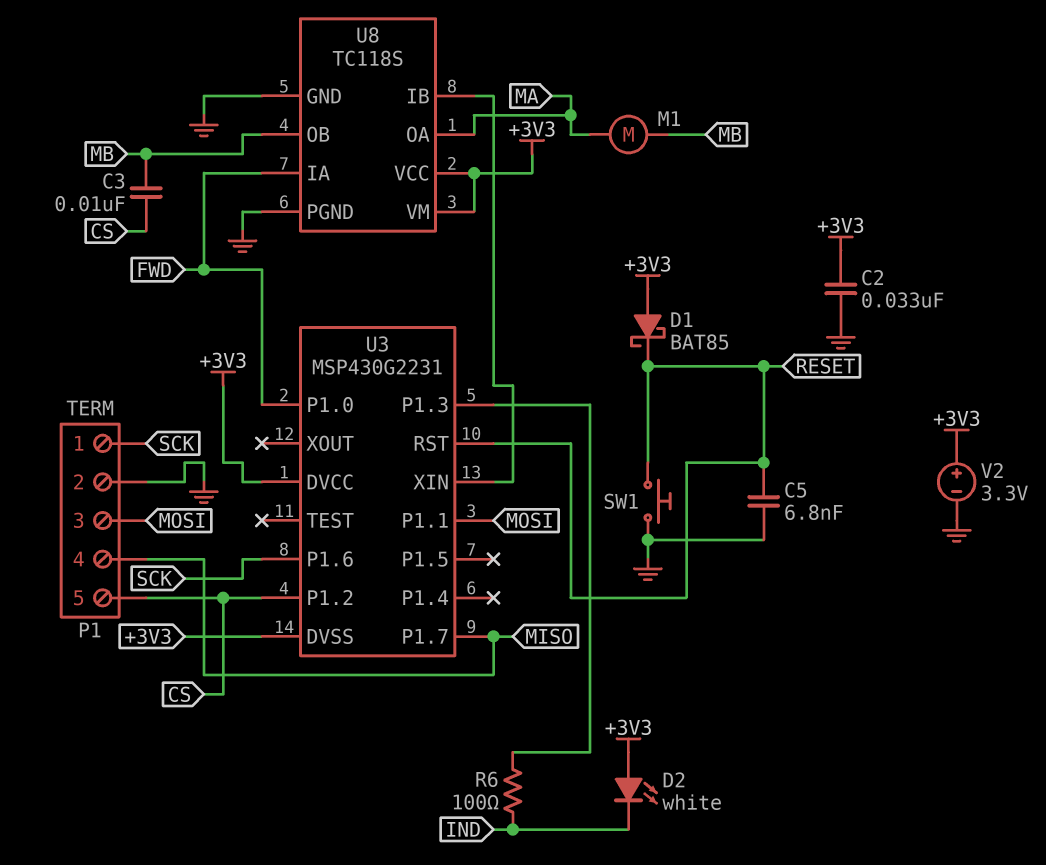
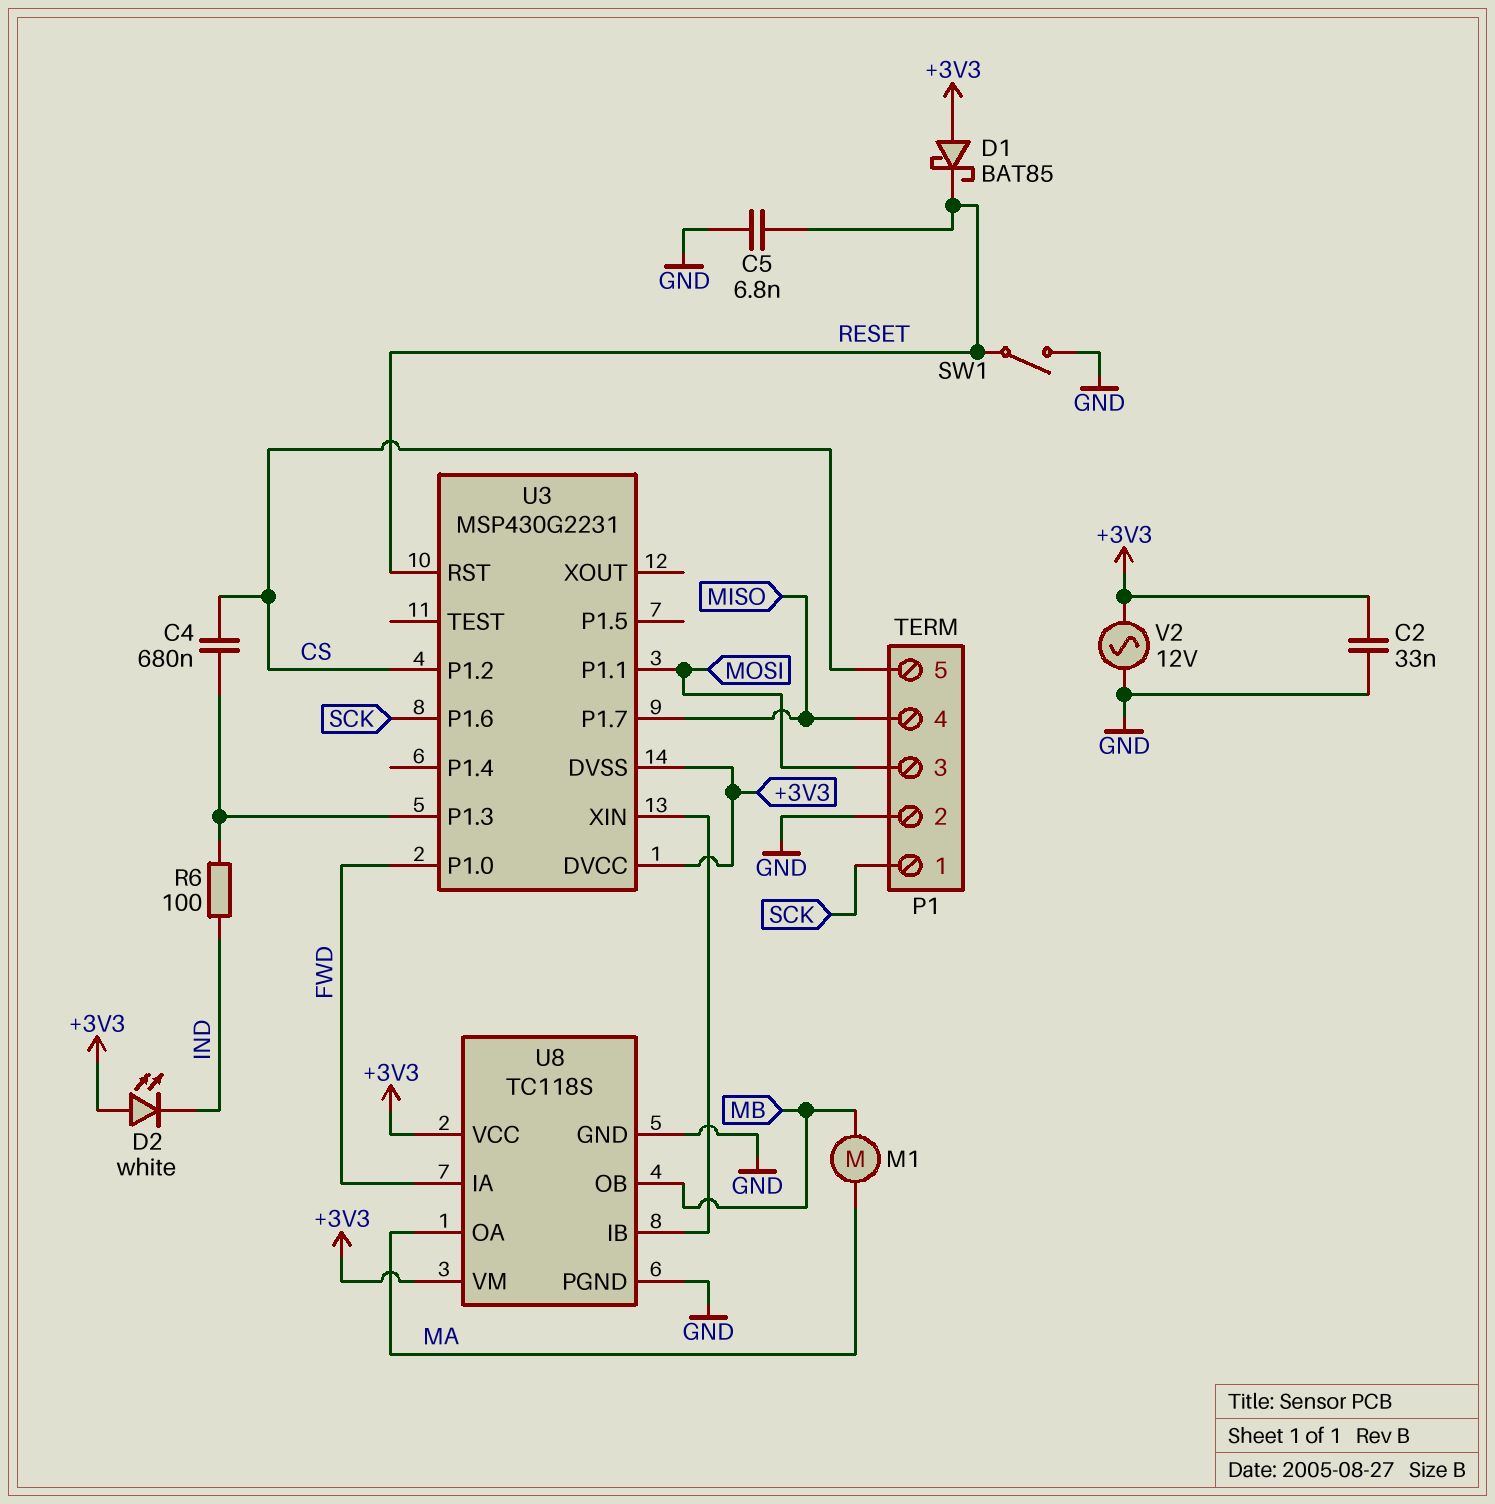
C3: 10nF (CS, MB) -> none
C4: none -> 680nF (CS, U3/P1.3)
SW1: button (GND, RESET) -> switch (GND, RESET)
V2: 3.3V (plus +3V3, minus GND) -> AC 12V (+3V3, GND)

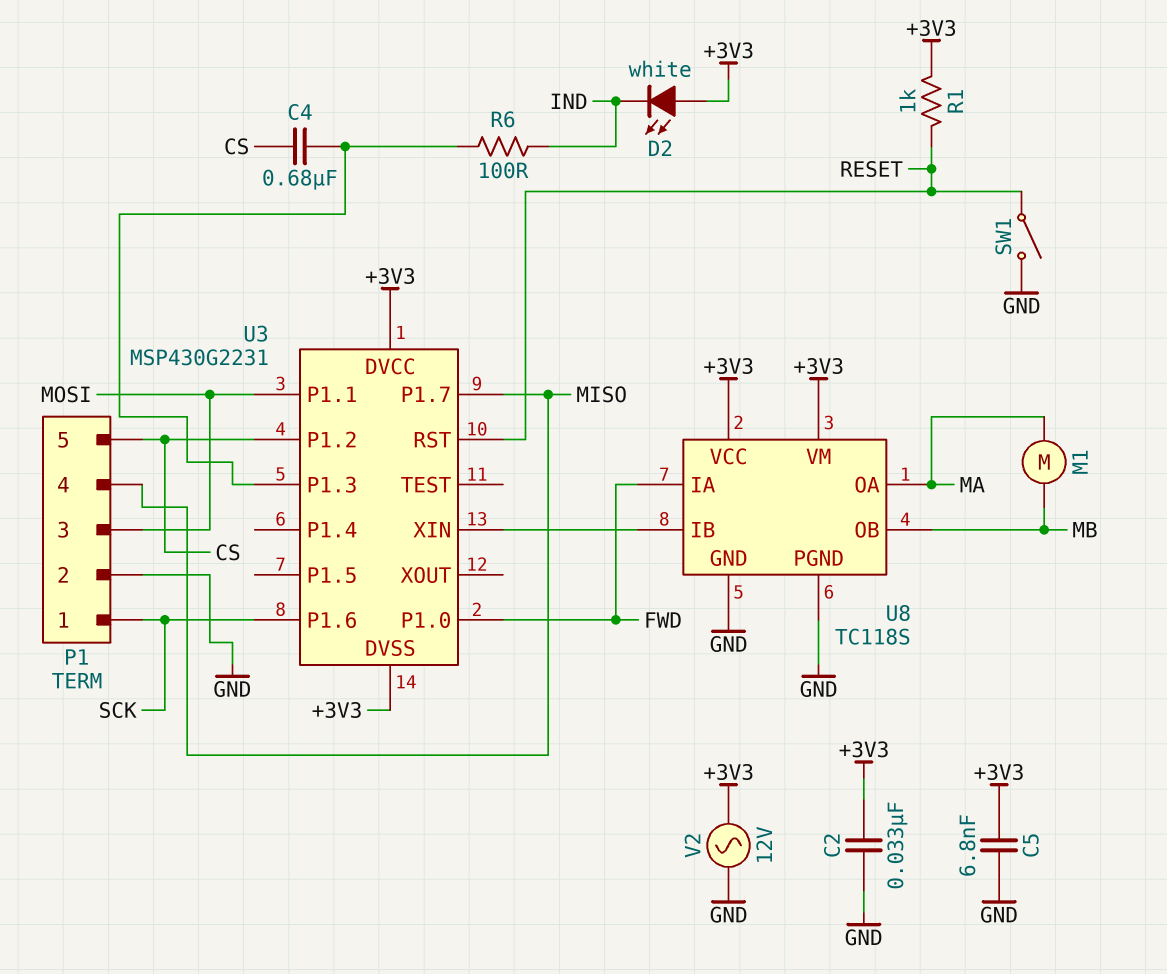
C5: 6.8nF (GND, RESET) -> 6.8nF (+3V3, GND)
D1: schottky BAT85 (A +3V3, K RESET) -> none
R1: none -> 1k (+3V3, RESET)

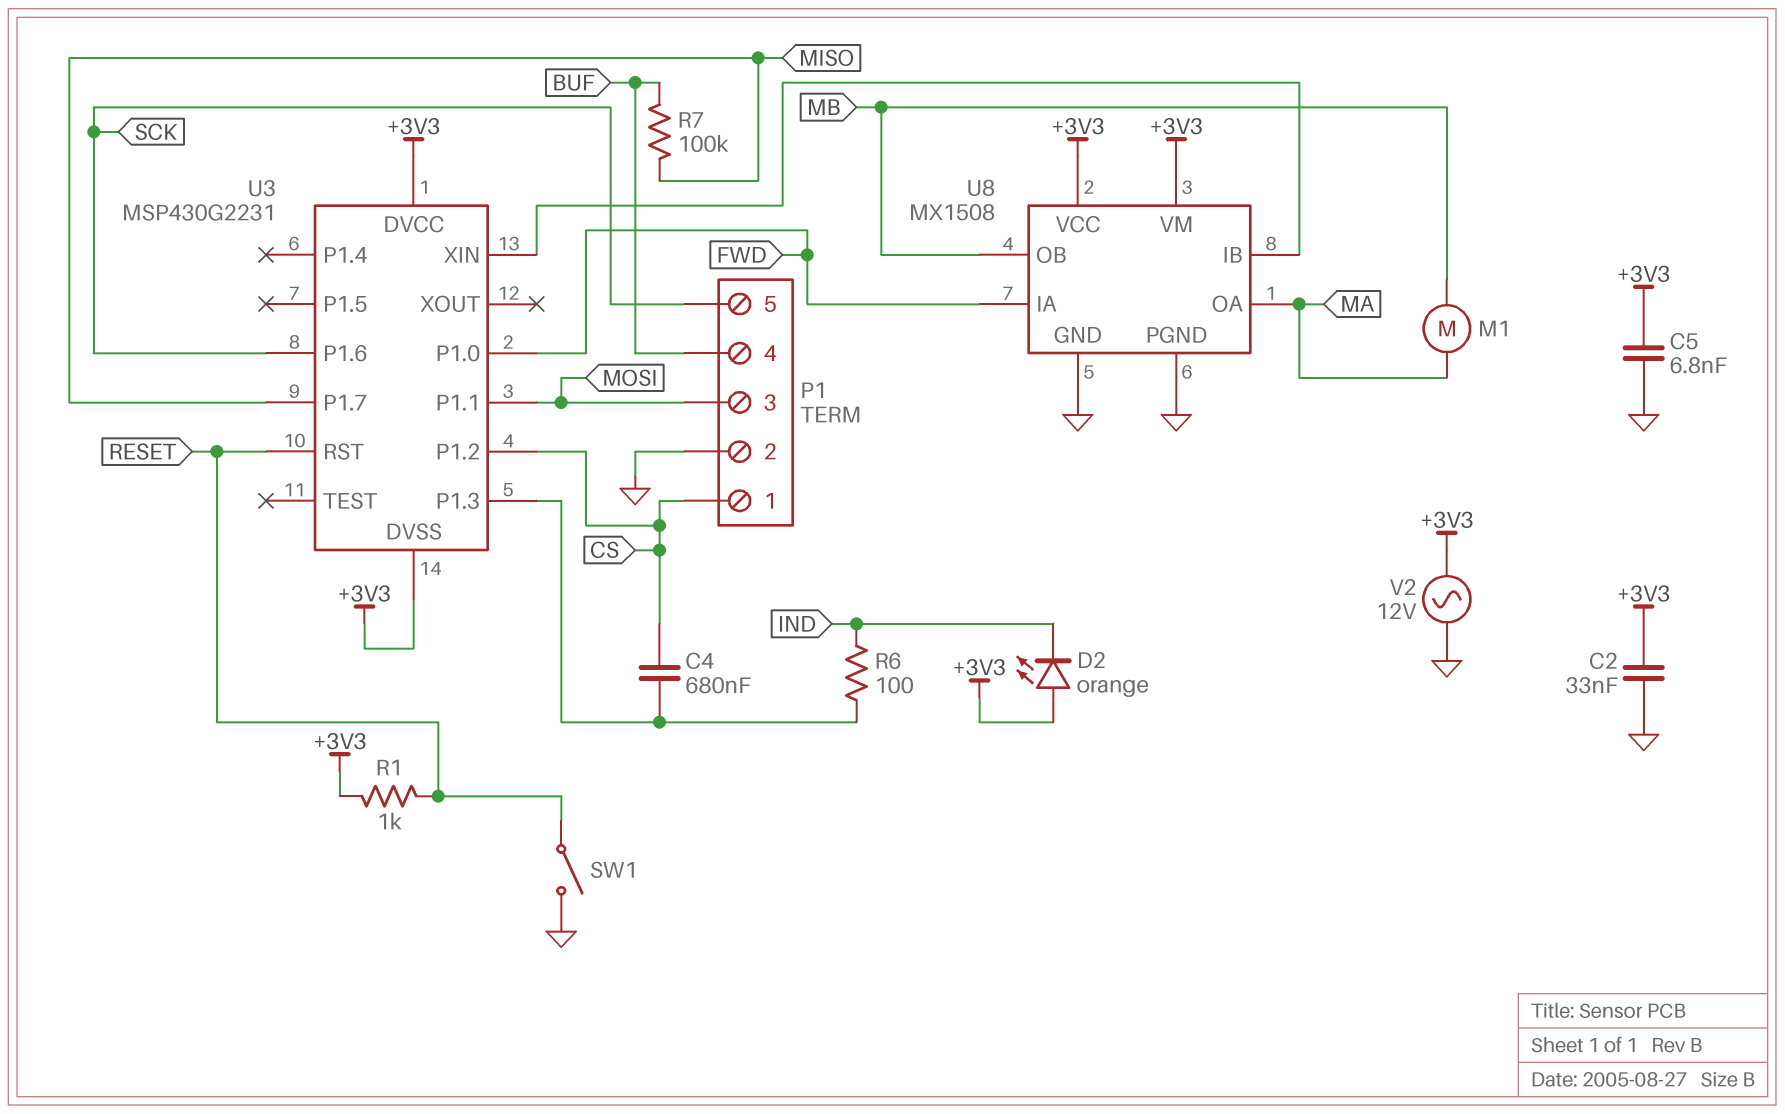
D2: LED white (A +3V3, K IND) -> LED orange (A +3V3, K IND)
P1 pin 1: SCK -> CS
P1 pin 4: MISO -> BUF
P1 pin 5: CS -> SCK
R7: none -> 100k (BUF, MISO)
U8: TC118S -> MX1508

